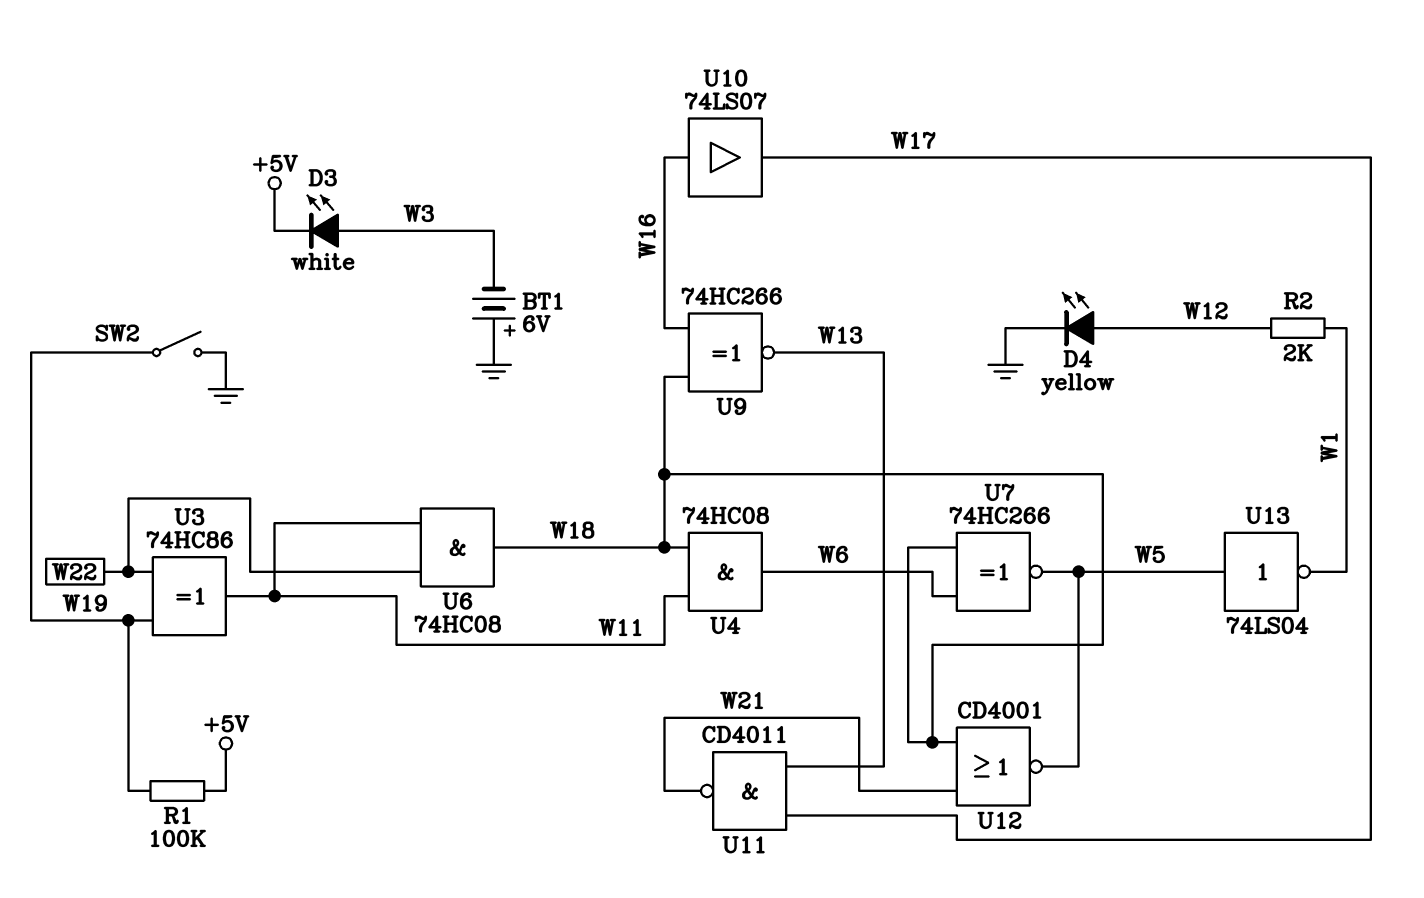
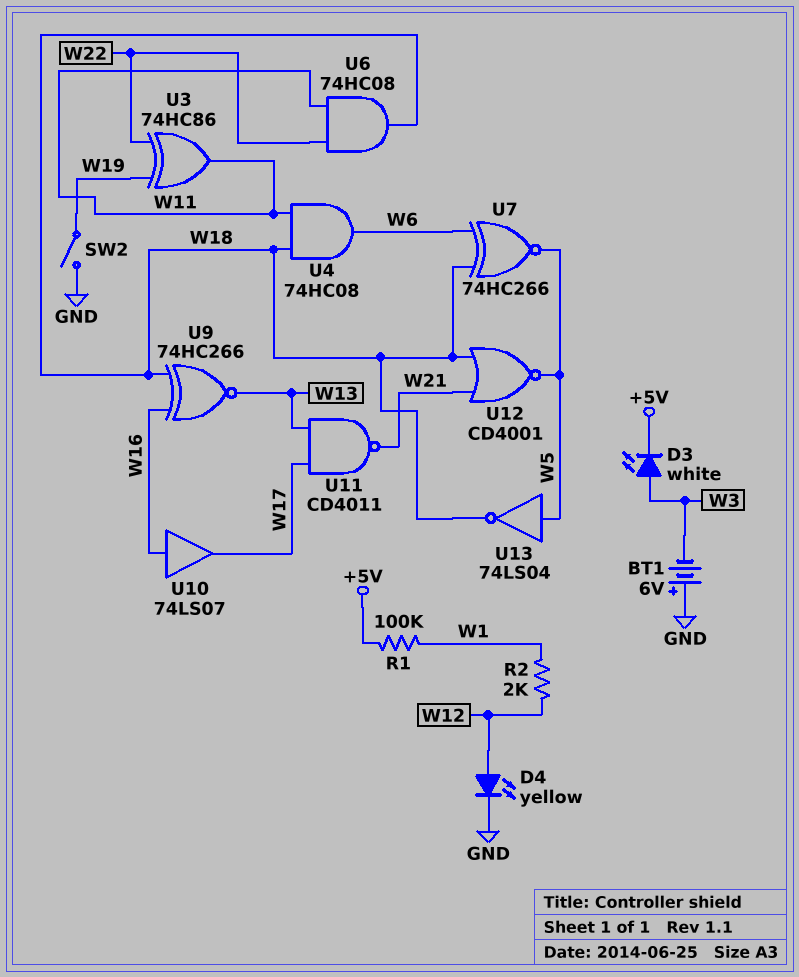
R1: 100k (+5V, W19) -> 100k (+5V, W1)
U13: NOT 74LS04 (in W5, out W1) -> NOT 74LS04 (in W5, out W18)

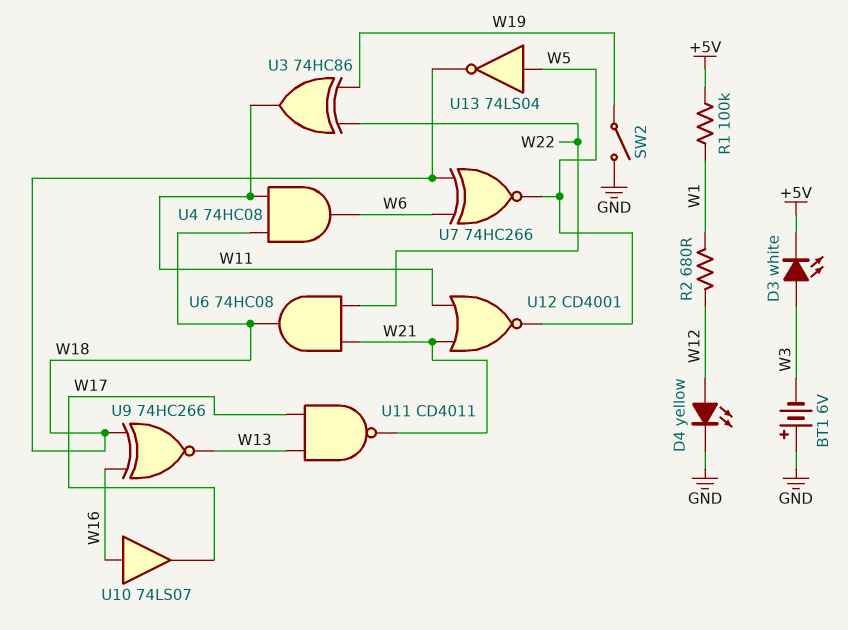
R2: 2k (W1, W12) -> 680 (W1, W12)
U6: AND 74HC08 (in W11, in W22, out W18) -> AND 74HC08 (in W21, in W22, out W18)
U12: NOR CD4001 (in W18, in W21, out W5) -> NOR CD4001 (in W11, in W21, out W5)

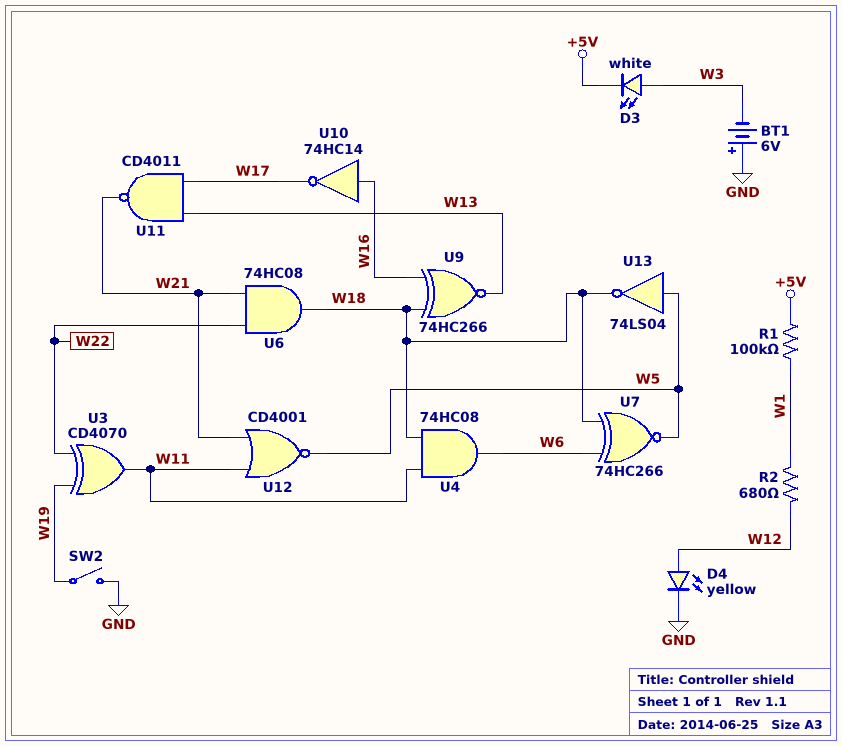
U3: XOR 74HC86 (in W19, in W22, out W11) -> XOR CD4070 (in W19, in W22, out W11)
U10: buffer 74LS07 (in W16, out W17) -> NOT 74HC14 (in W16, out W17)

